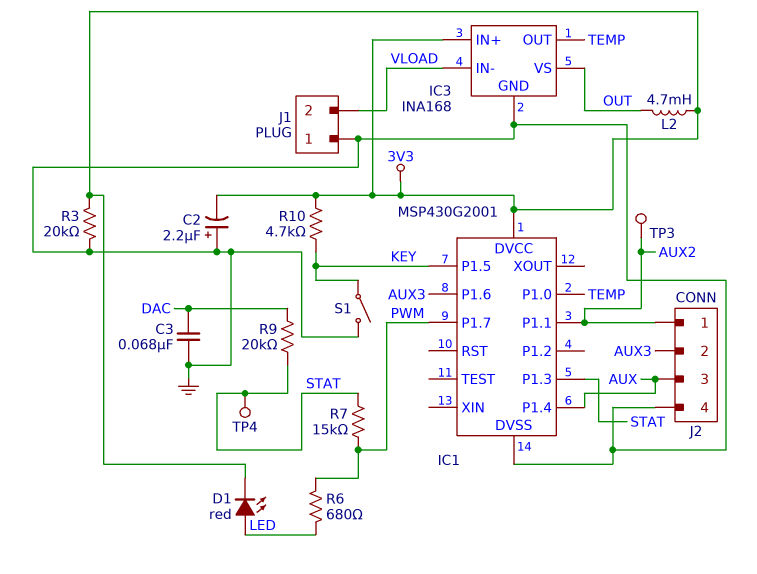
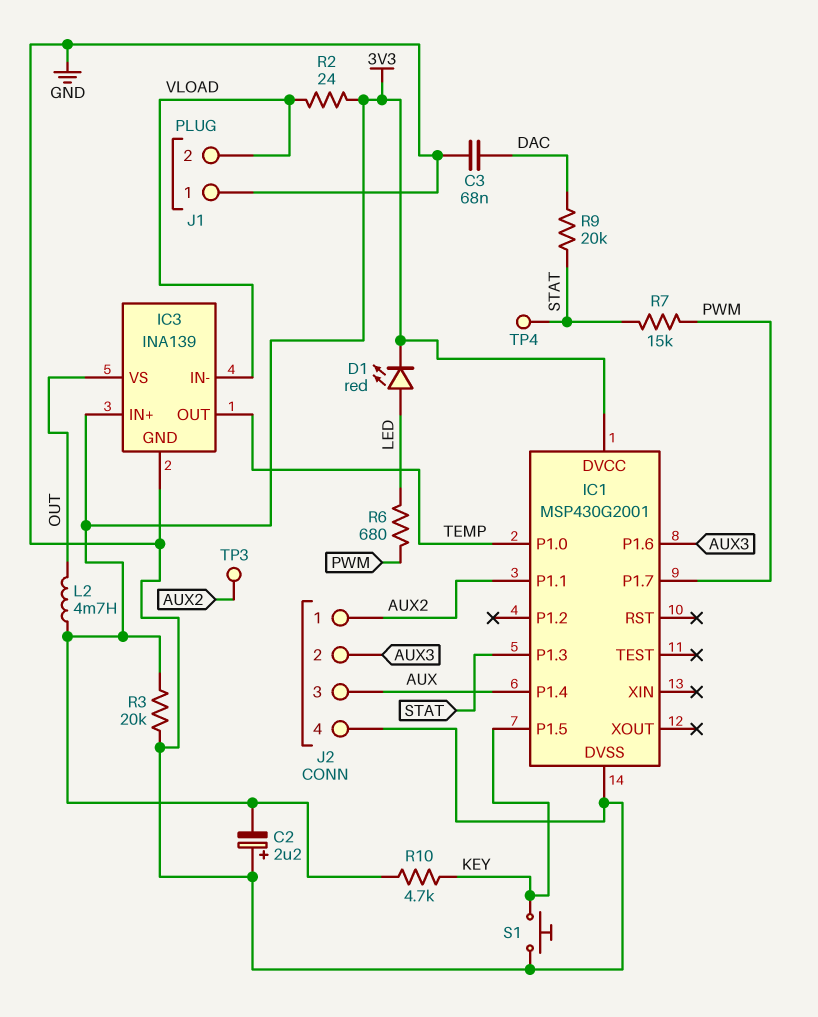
IC3: INA168 -> INA139
R2: none -> 24 (3V3, VLOAD)
S1: switch (GND, KEY) -> button (GND, KEY)

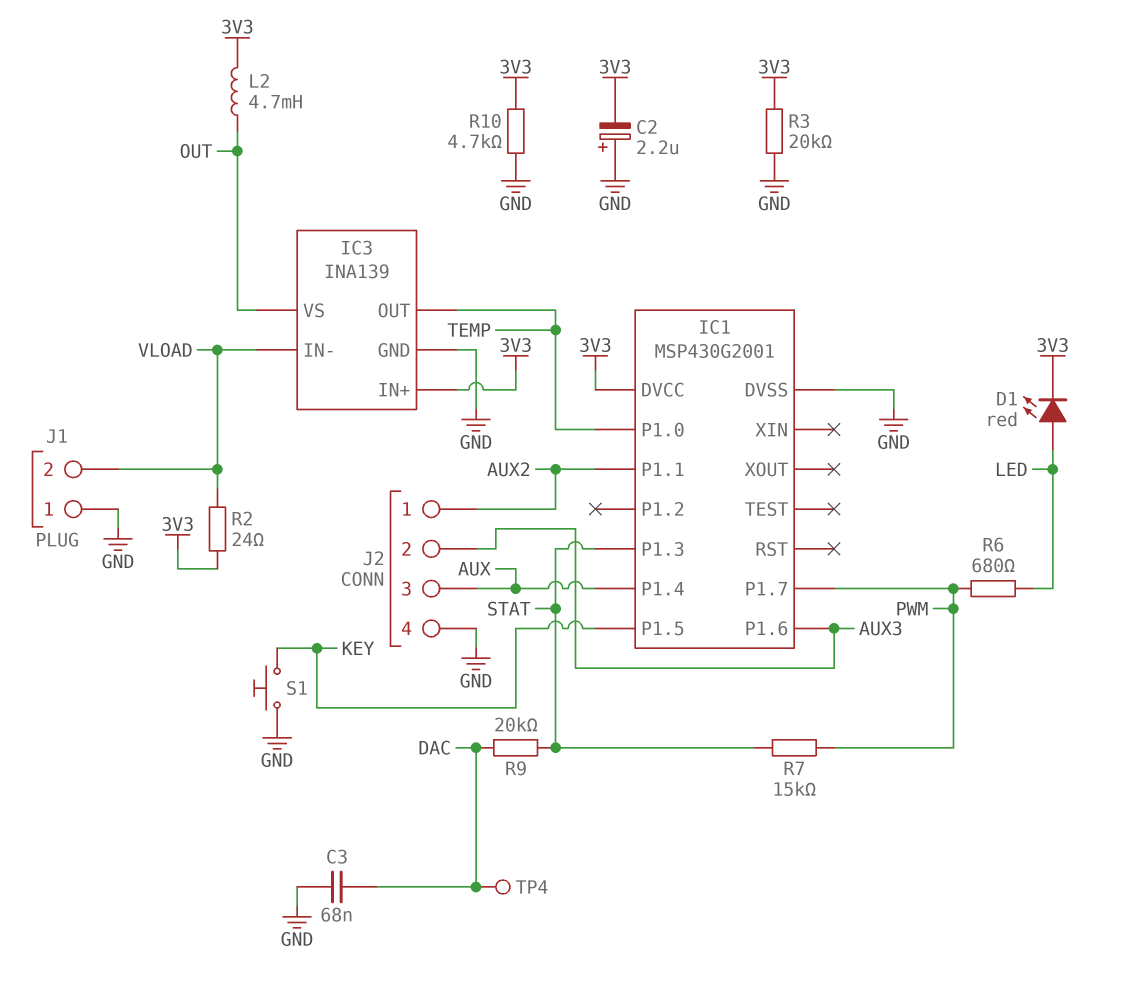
R10: 4.7k (3V3, KEY) -> 4.7k (3V3, GND)
TP3: test point (AUX2) -> none
TP4: test point (STAT) -> test point (DAC)

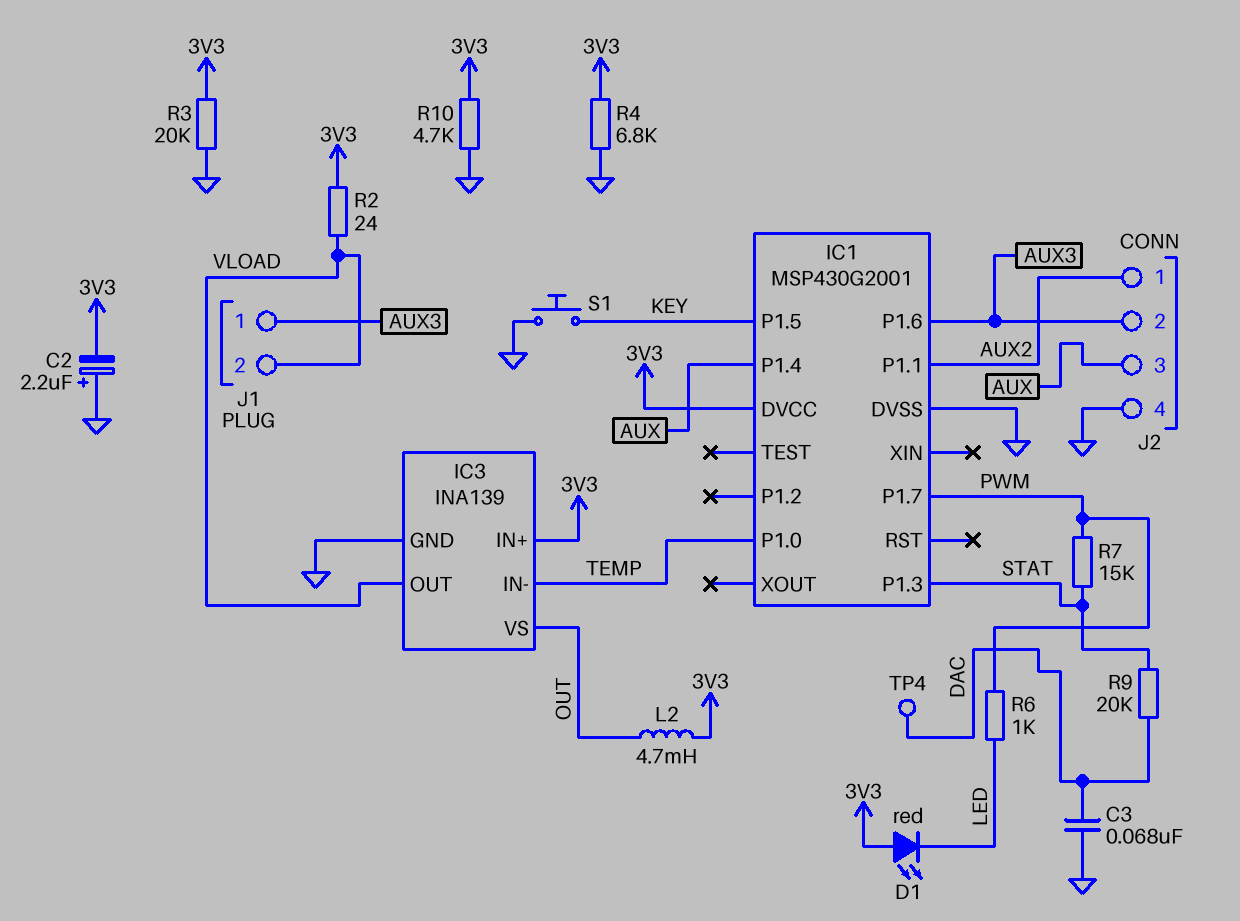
D1: LED red (A LED, K 3V3) -> LED red (A 3V3, K LED)
IC3 pin IN-: VLOAD -> TEMP
IC3 pin OUT: TEMP -> VLOAD
J1 pin 1: GND -> AUX3
R4: none -> 6.8k (3V3, GND)
R6: 680 (LED, PWM) -> 1k (LED, PWM)

